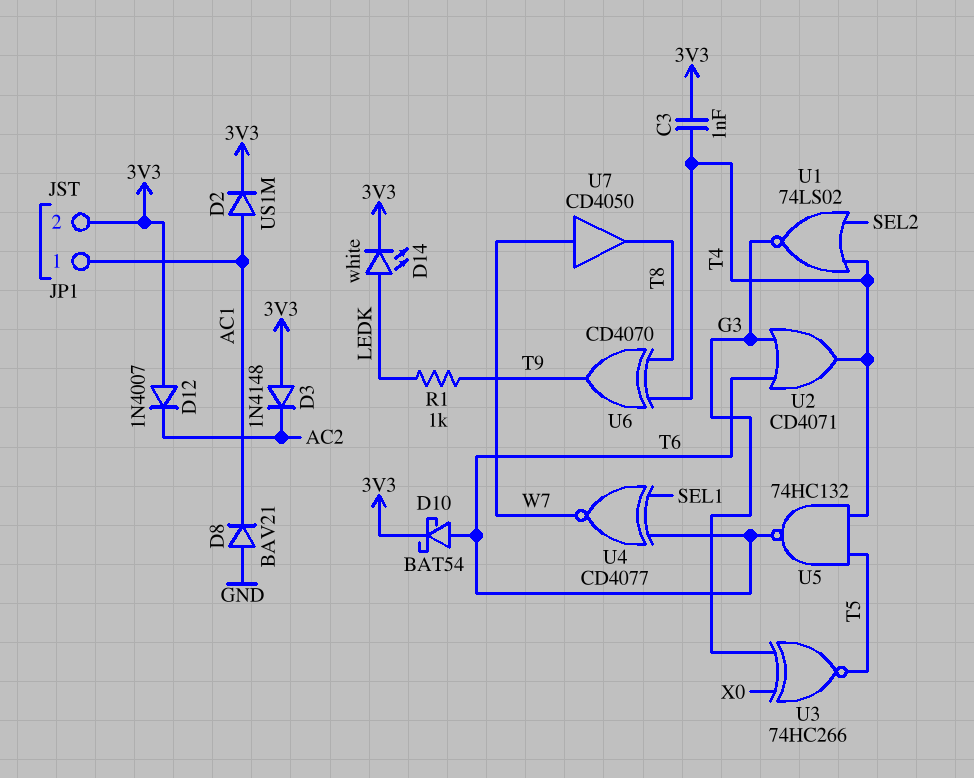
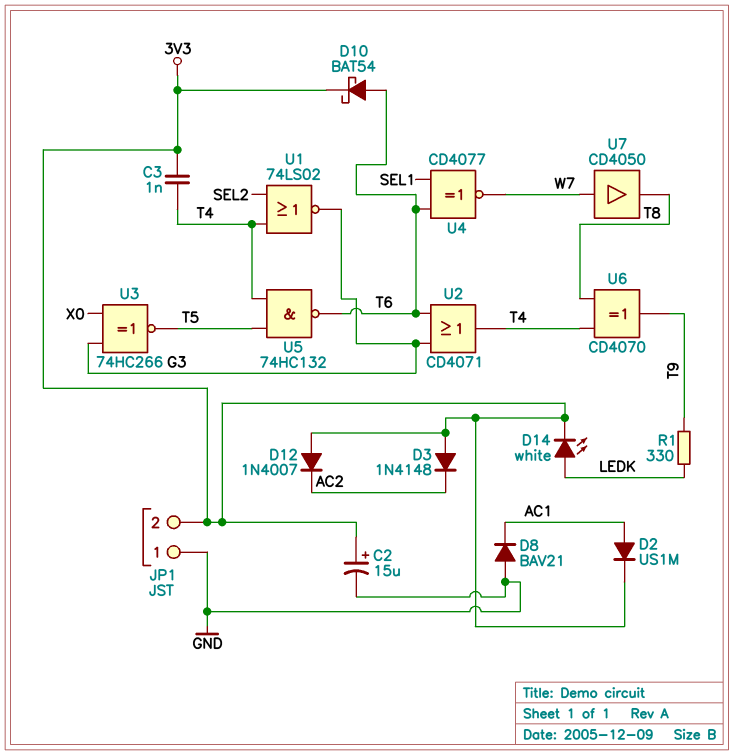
C2: none -> 15uF (plus 3V3, minus GND)
JP1 pin 1: AC1 -> GND
R1: 1k (LEDK, T9) -> 330 (LEDK, T9)

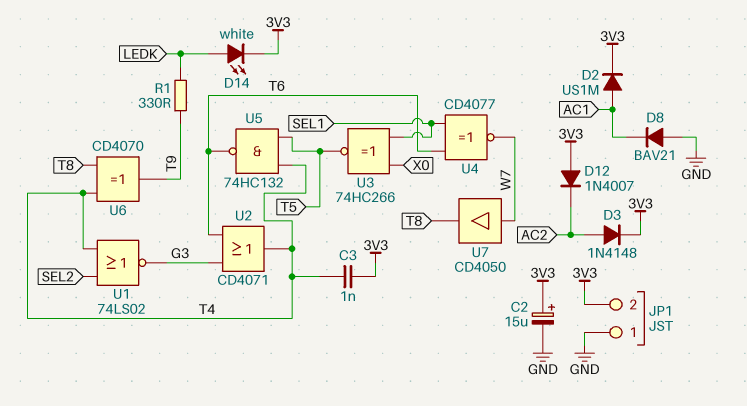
D3: diode 1N4148 (A 3V3, K AC2) -> diode 1N4148 (A AC2, K 3V3)
D10: schottky BAT54 (A T6, K 3V3) -> none
U3: XNOR 74HC266 (in G3, in X0, out T5) -> XNOR 74HC266 (in SEL1, in X0, out T5)

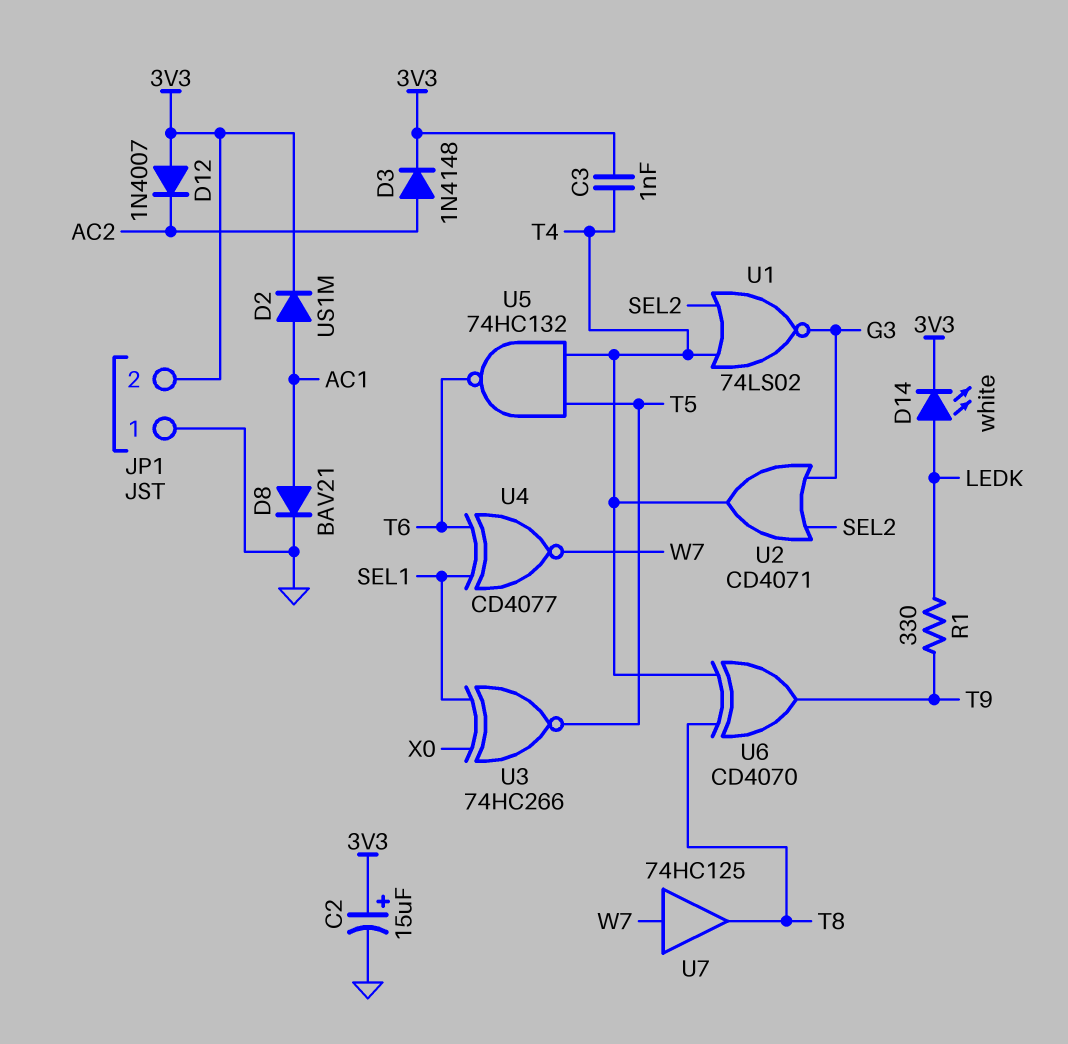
D8: diode BAV21 (A GND, K AC1) -> diode BAV21 (A AC1, K GND)
U2: OR CD4071 (in G3, in T6, out T4) -> OR CD4071 (in G3, in SEL2, out T4)
U7: buffer CD4050 (in W7, out T8) -> buffer 74HC125 (in W7, out T8)

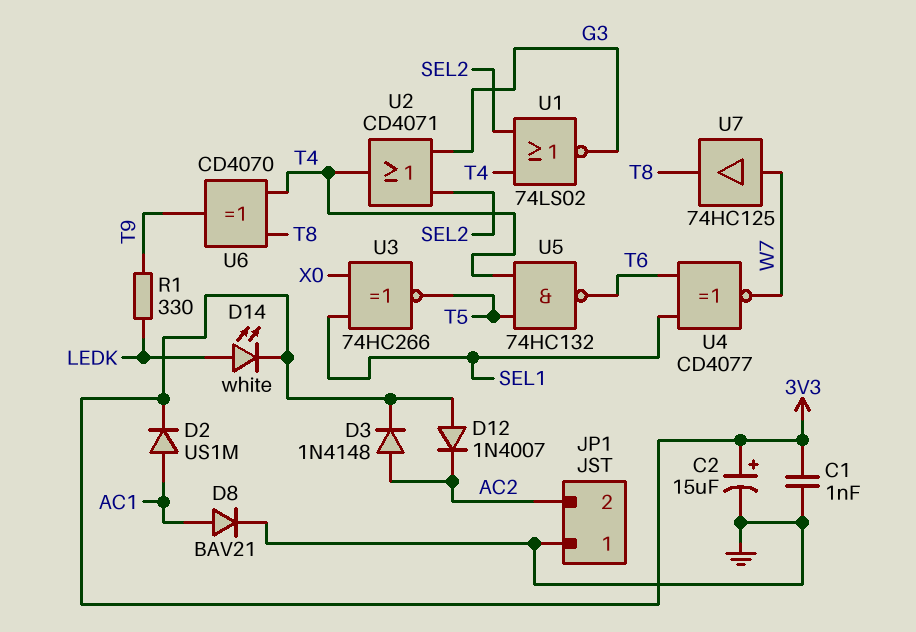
C1: none -> 1nF (3V3, GND)
C3: 1nF (3V3, T4) -> none
JP1 pin 2: 3V3 -> AC2

